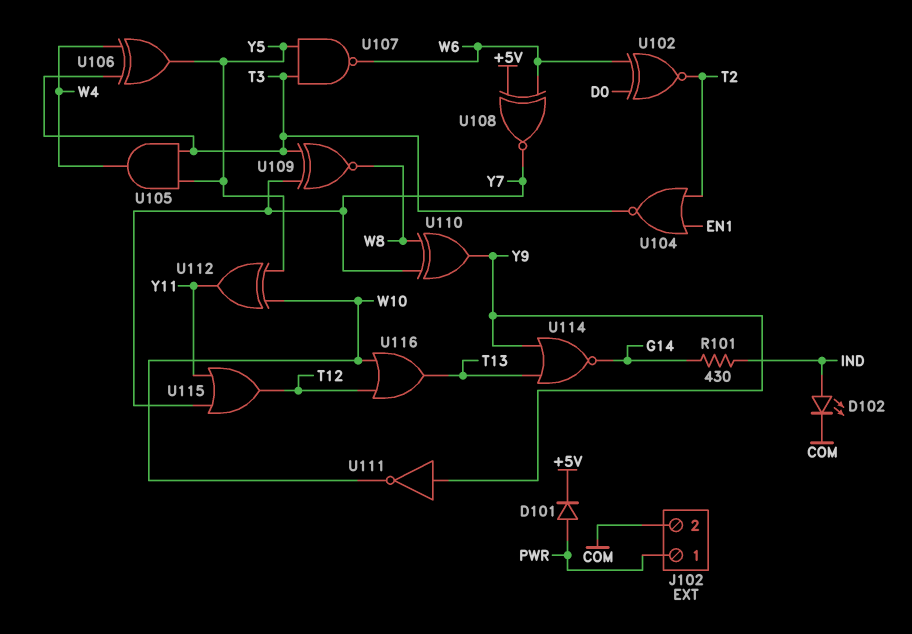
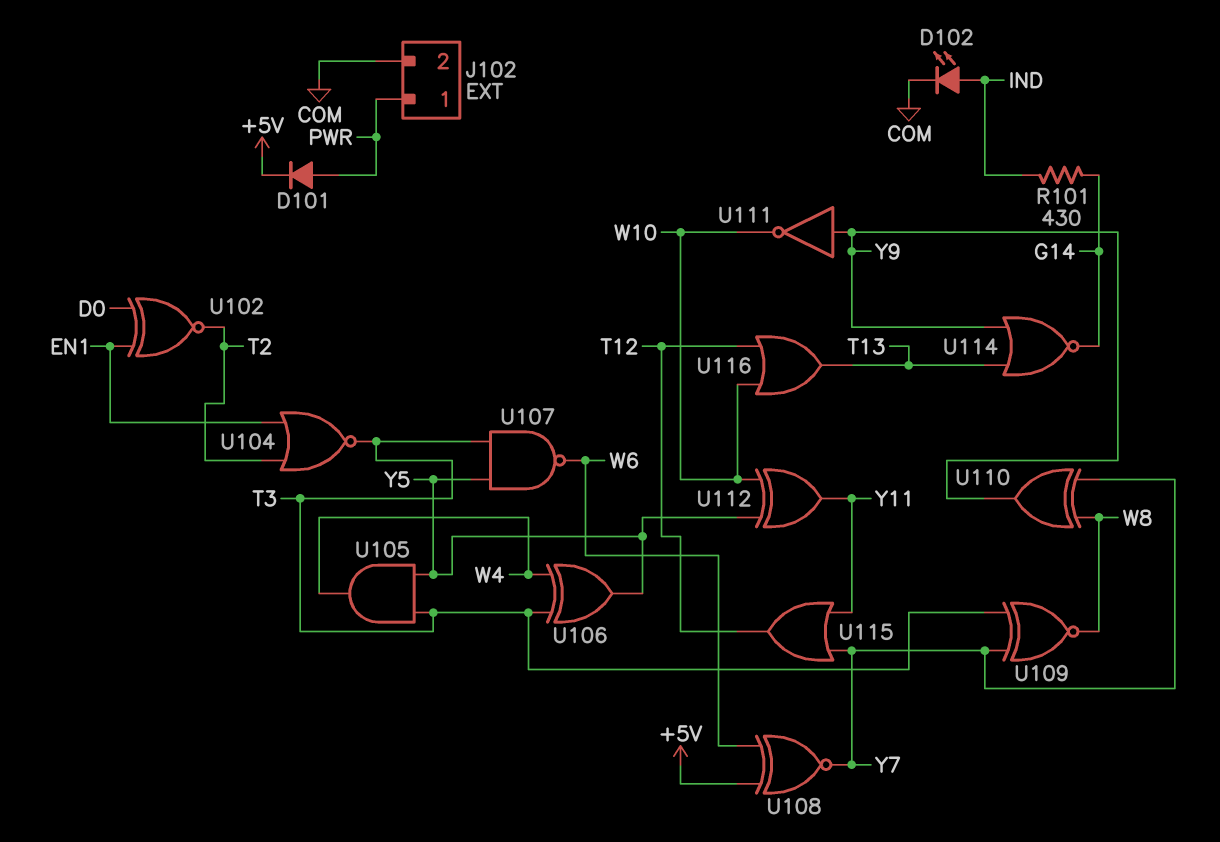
U102: XNOR (in D0, in W6, out T2) -> XNOR (in D0, in EN1, out T2)

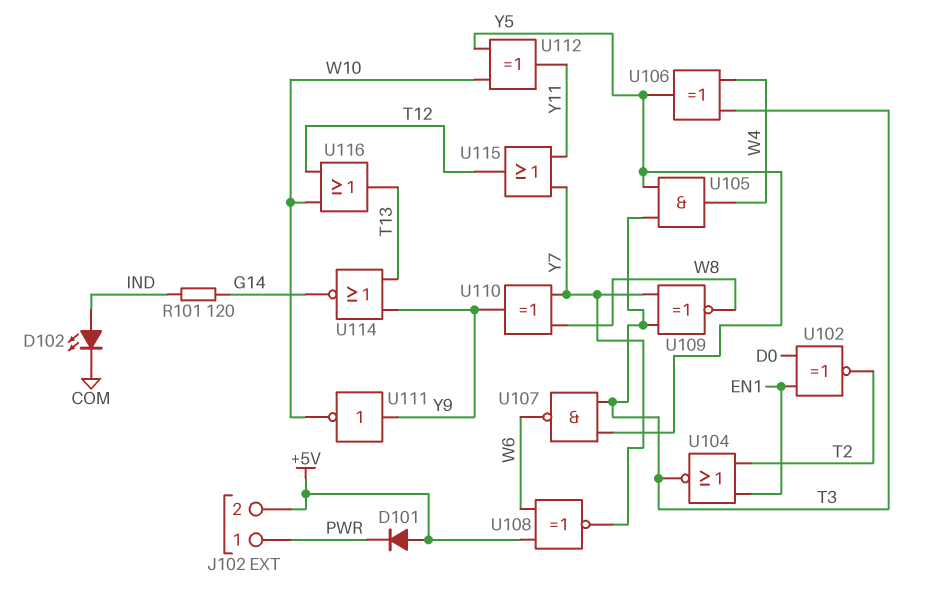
D101: diode (A PWR, K +5V) -> diode (A +5V, K PWR)
J102 pin 2: COM -> +5V
R101: 430 (G14, IND) -> 120 (G14, IND)

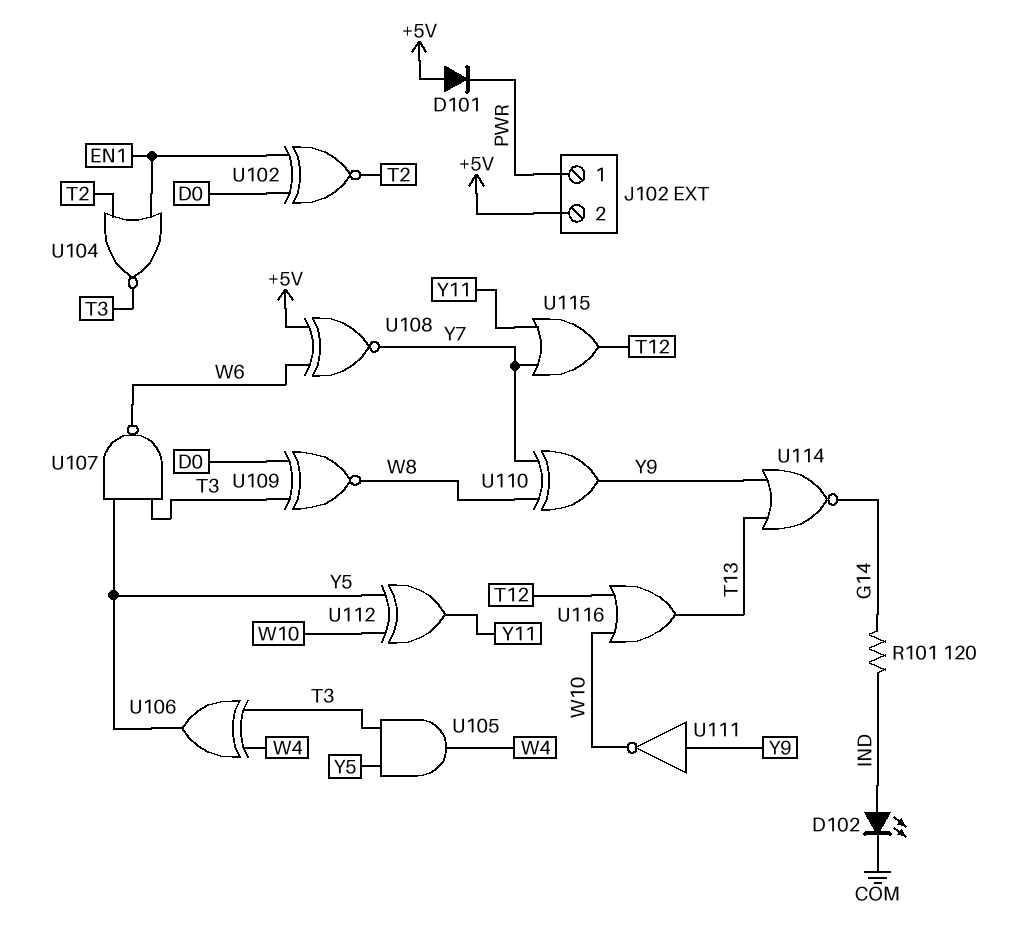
U109: XNOR (in T3, in Y7, out W8) -> XNOR (in D0, in T3, out W8)

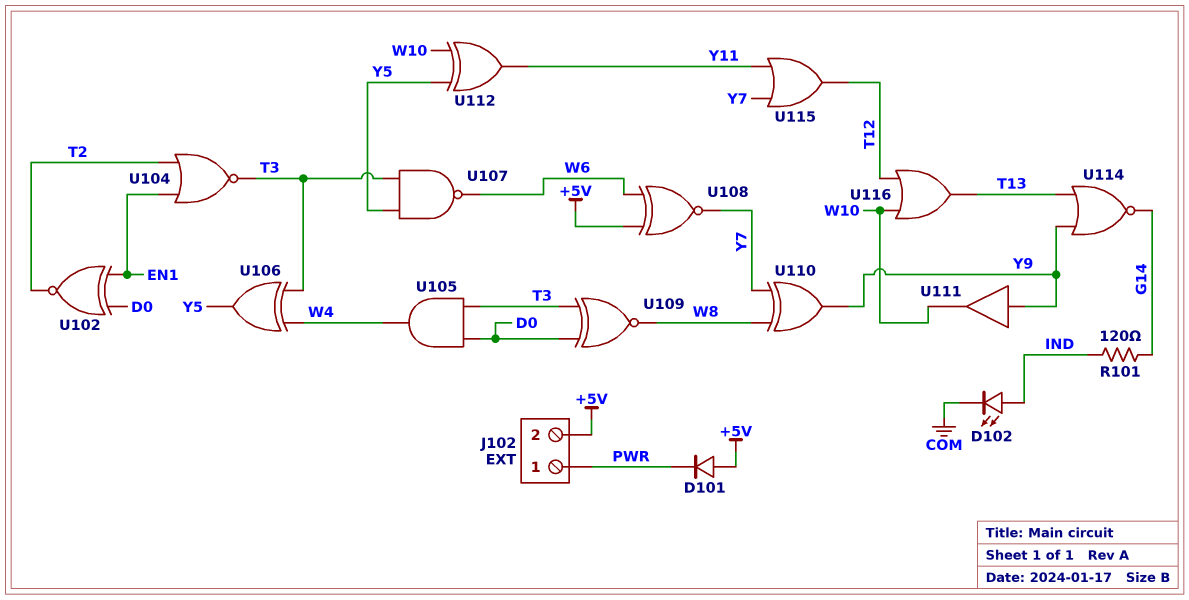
U105: AND (in T3, in Y5, out W4) -> AND (in D0, in T3, out W4)
U111: NOT (in Y9, out W10) -> buffer (in Y9, out W10)

